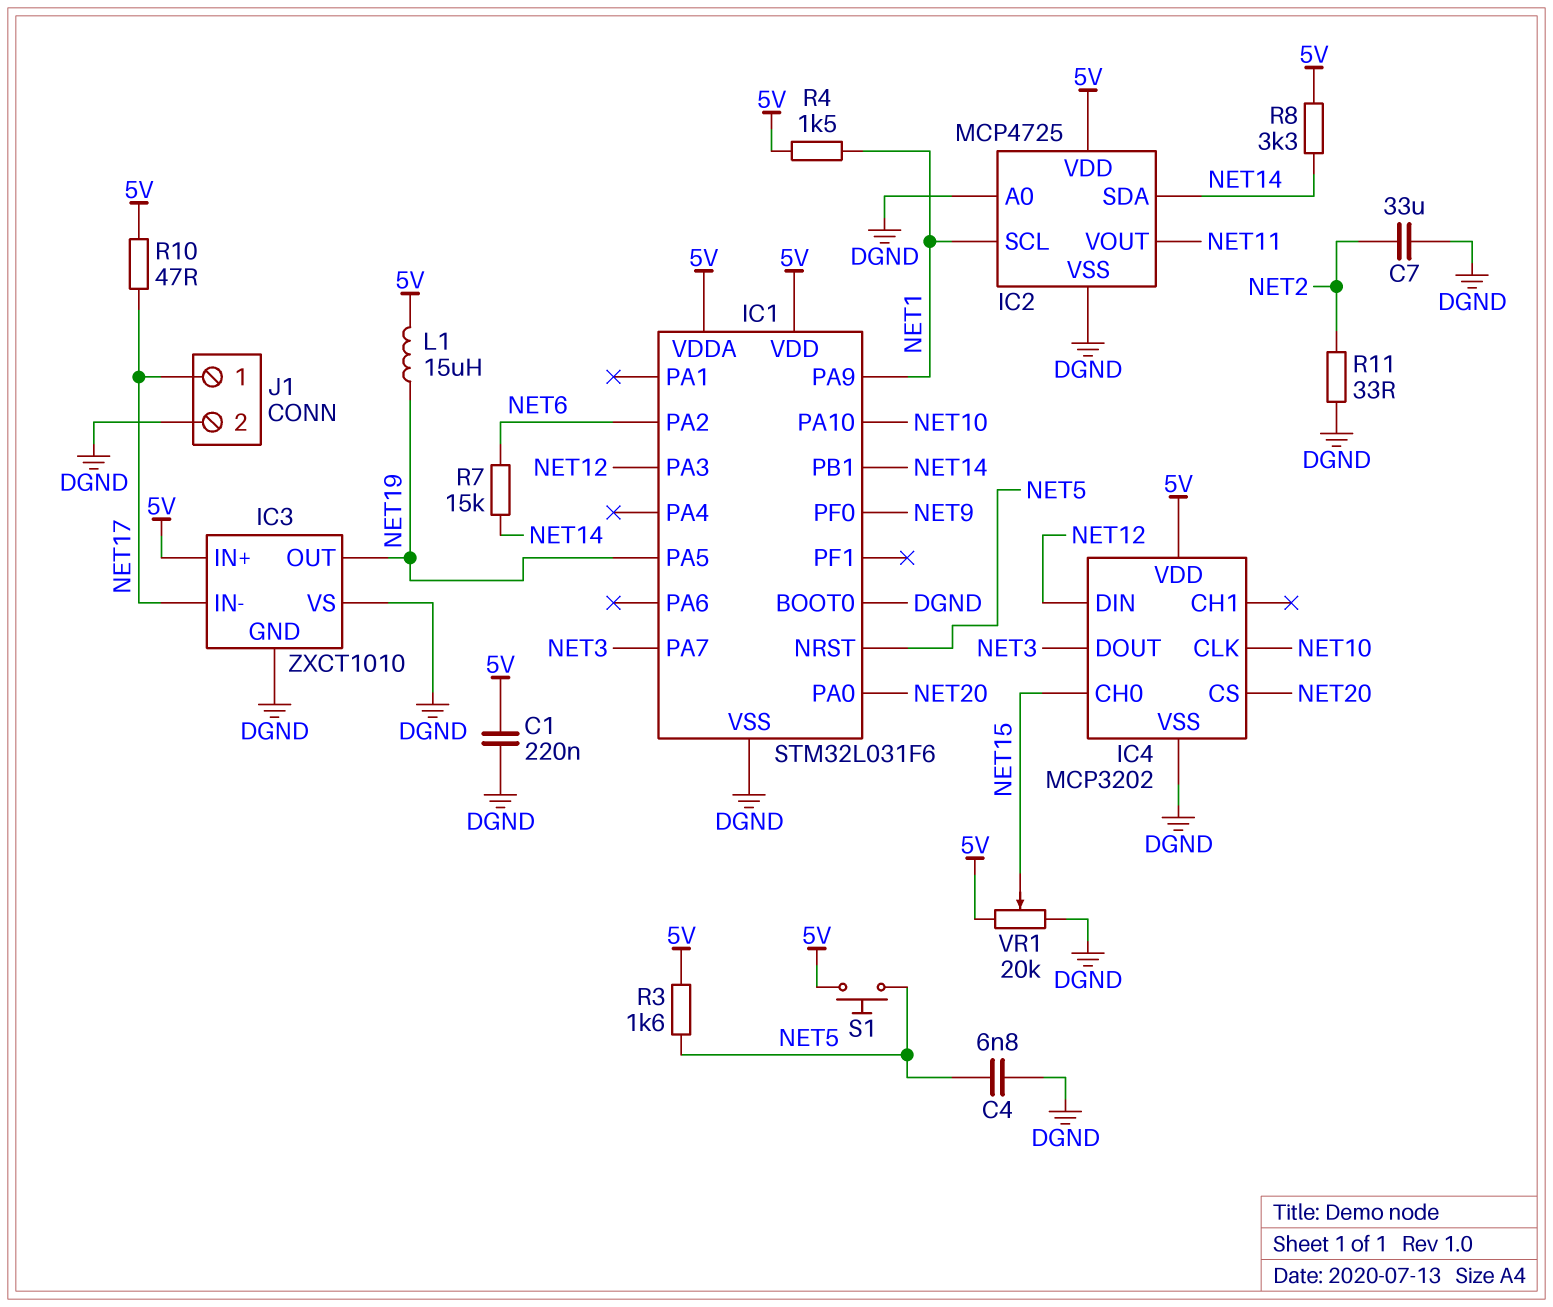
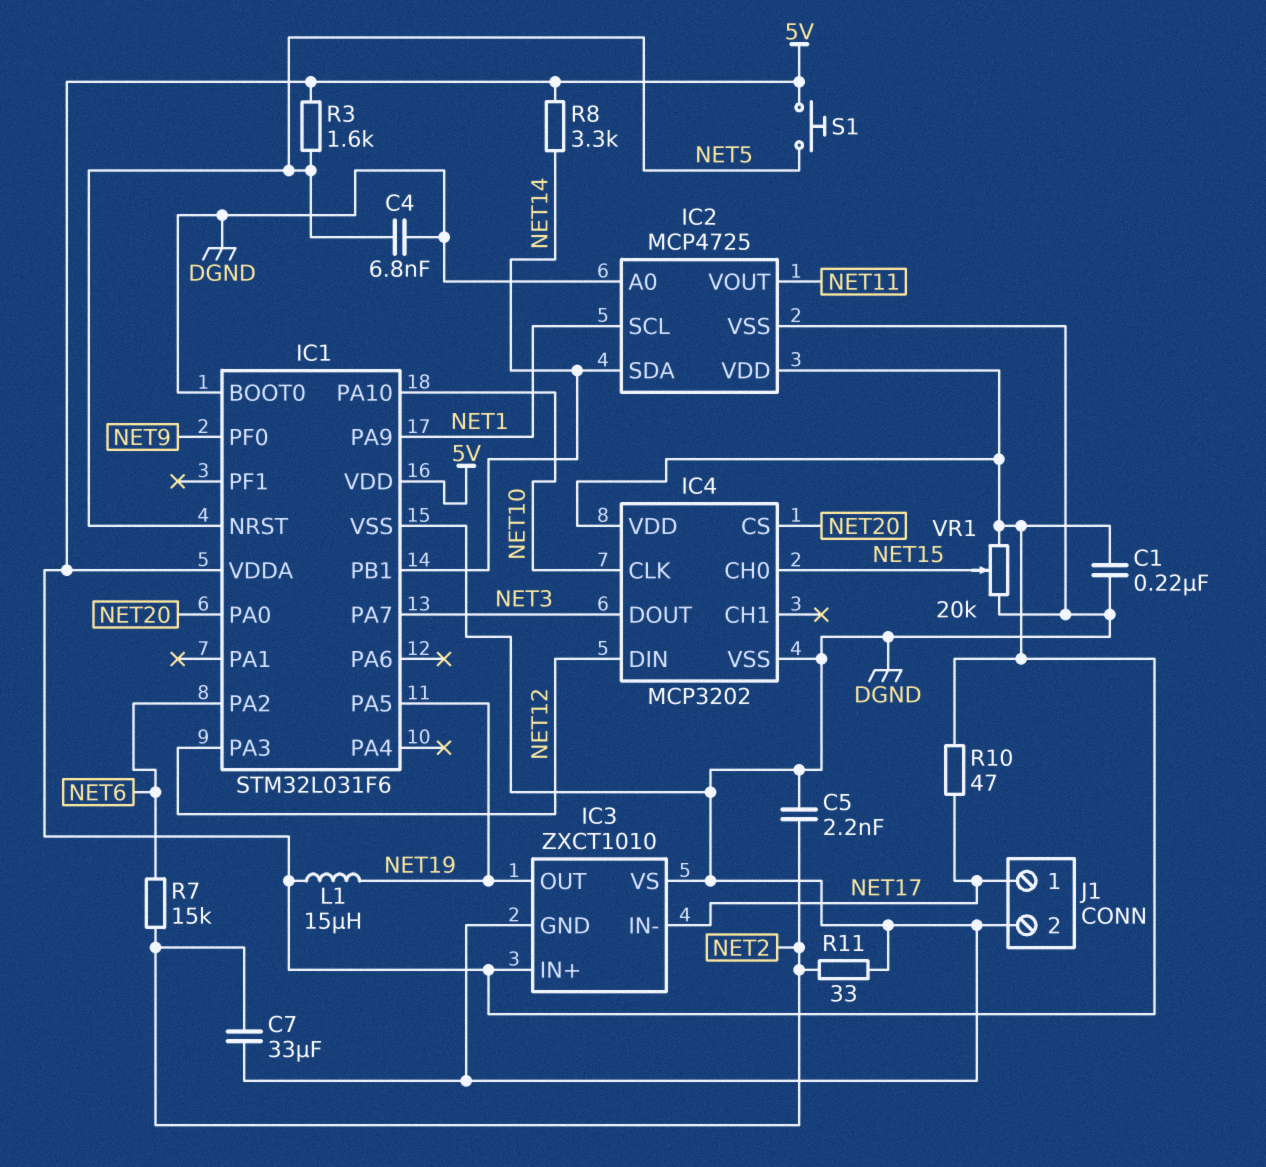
C5: none -> 2.2nF (DGND, NET2)
R4: 1.5k (5V, NET1) -> none
R7: 15k (NET6, NET14) -> 15k (NET2, NET6)

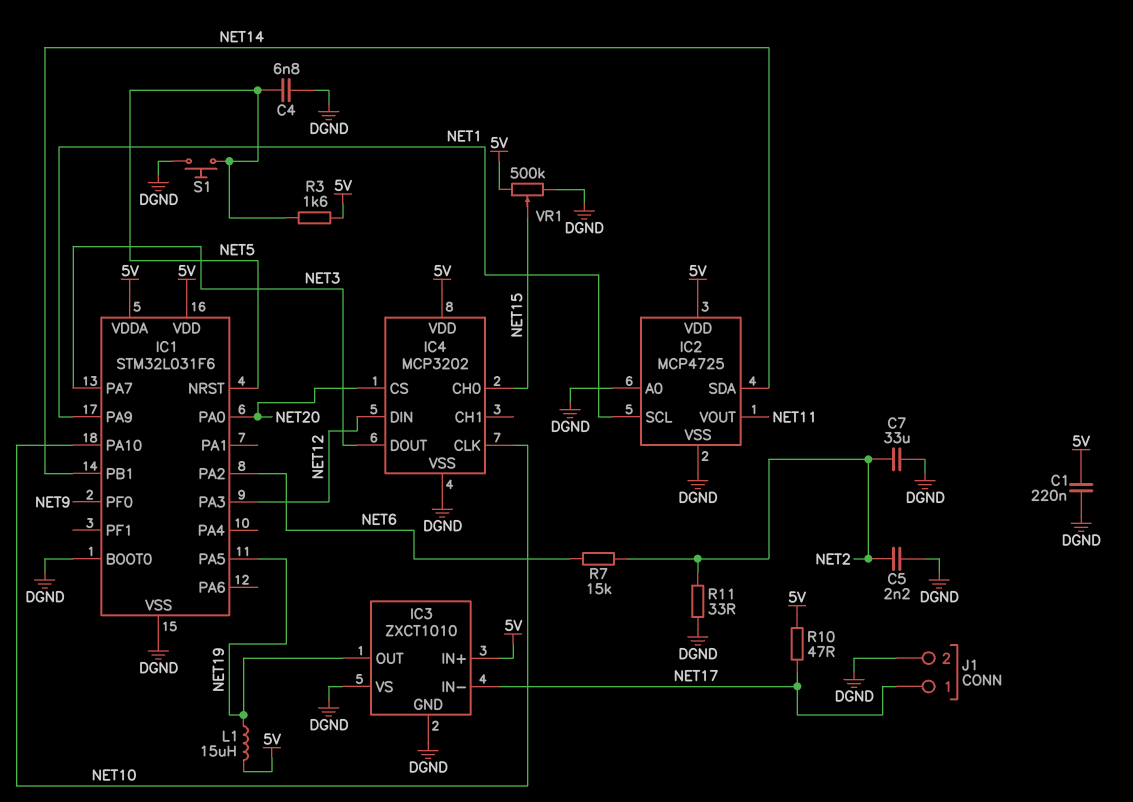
R8: 3.3k (5V, NET14) -> none
S1: button (5V, NET5) -> button (DGND, NET5)
VR1: 20k (5V, DGND, wiper NET15) -> 500k (5V, DGND, wiper NET15)

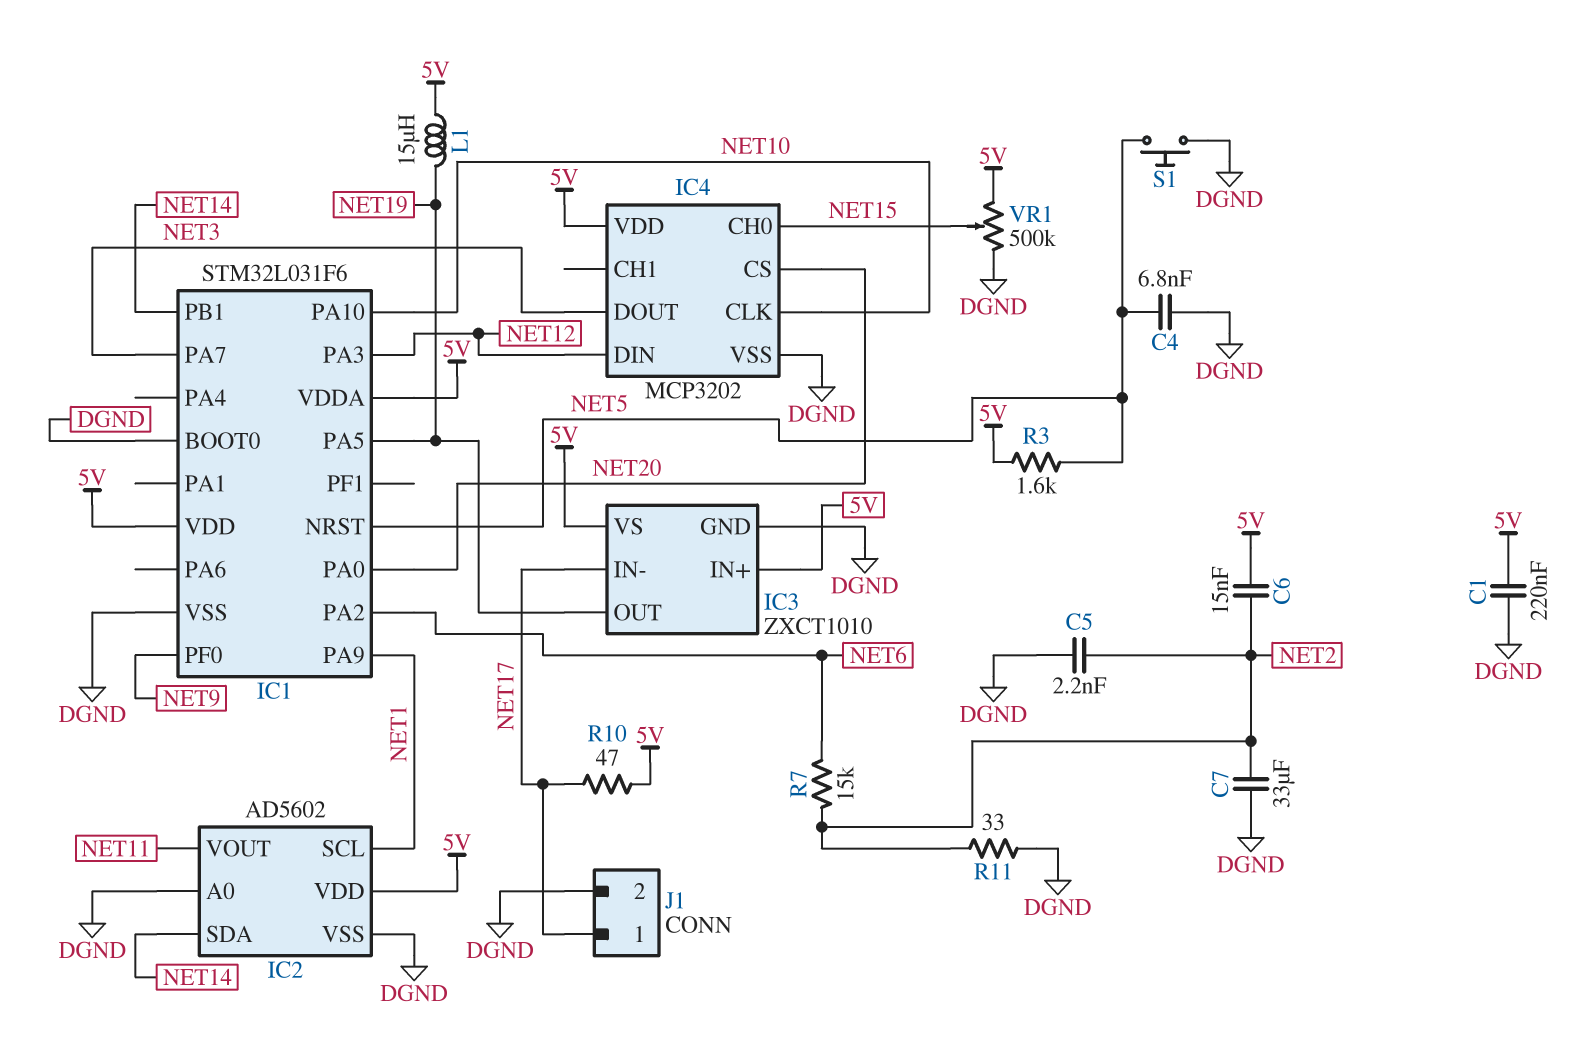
C6: none -> 15nF (5V, NET2)
IC2: MCP4725 -> AD5602
IC3 pin VS: DGND -> 5V

